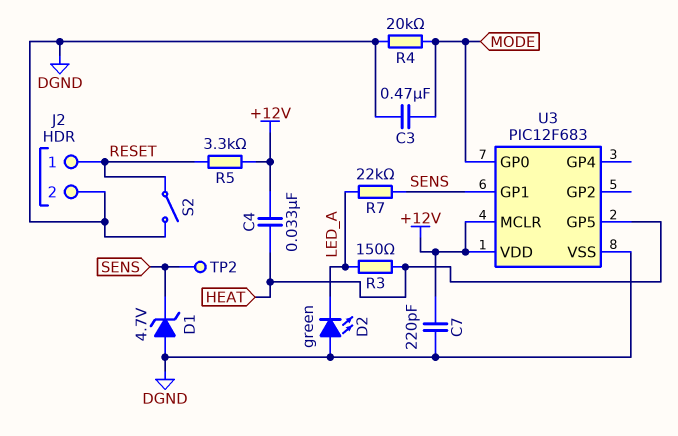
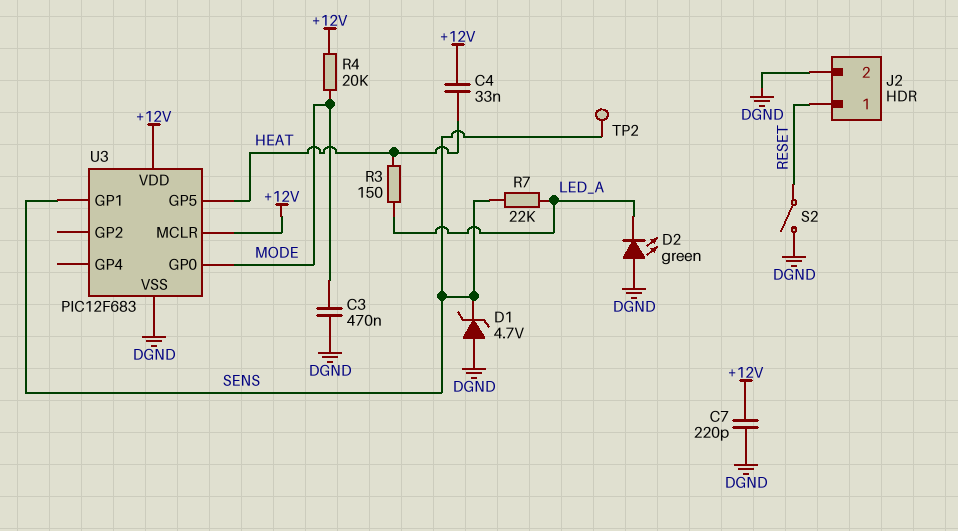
R4: 20k (DGND, MODE) -> 20k (+12V, MODE)
R5: 3.3k (+12V, RESET) -> none

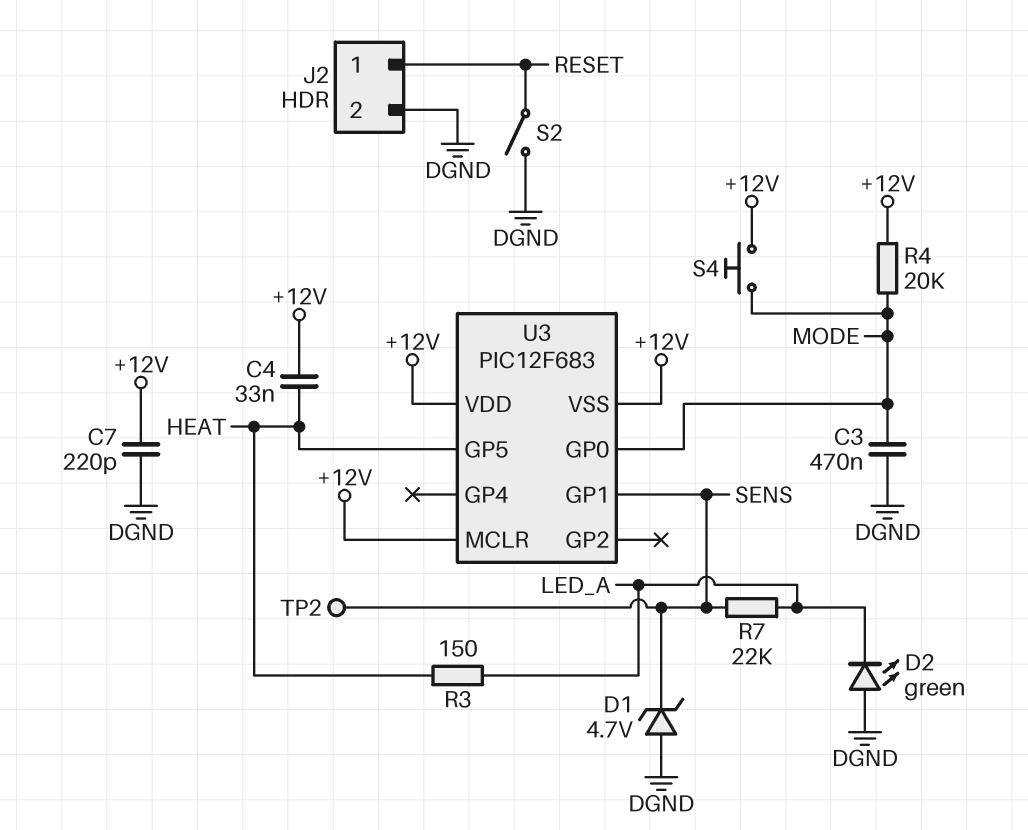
S4: none -> button (+12V, MODE)
U3 pin VSS: DGND -> +12V

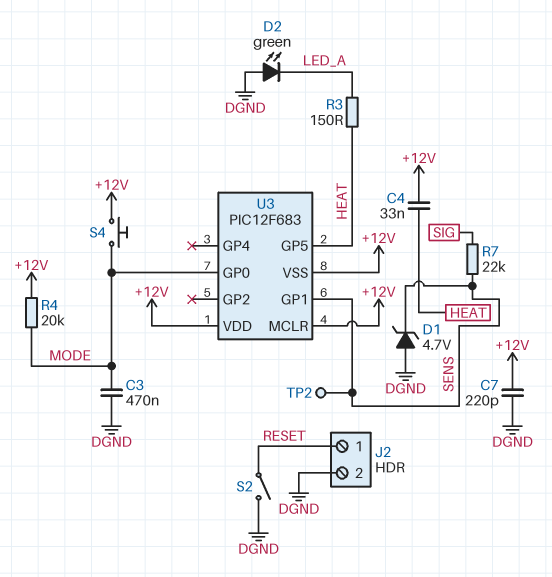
R7: 22k (LED_A, SENS) -> 22k (SENS, SIG)

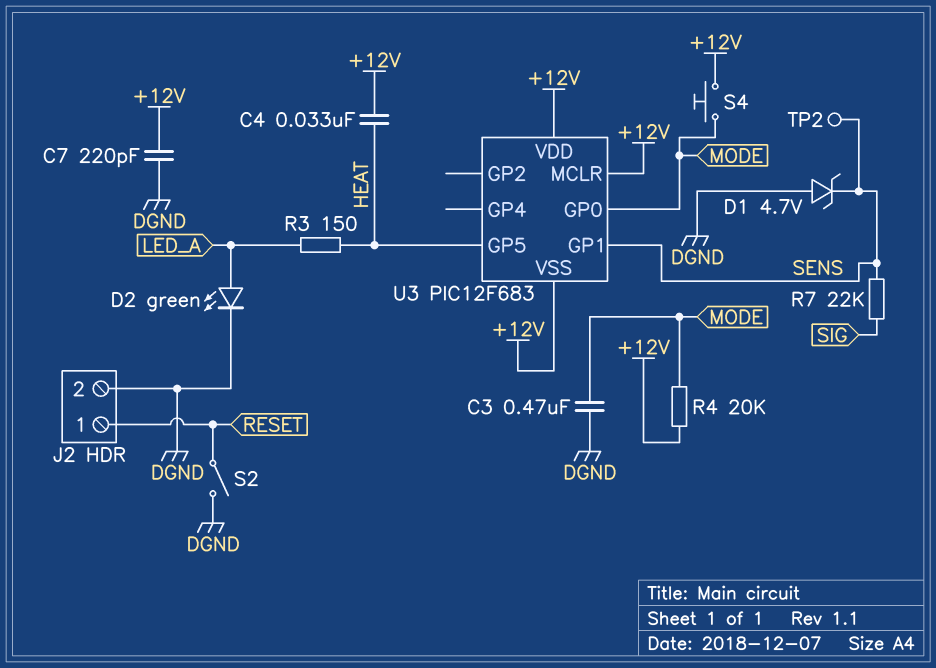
D2: LED green (A DGND, K LED_A) -> LED green (A LED_A, K DGND)

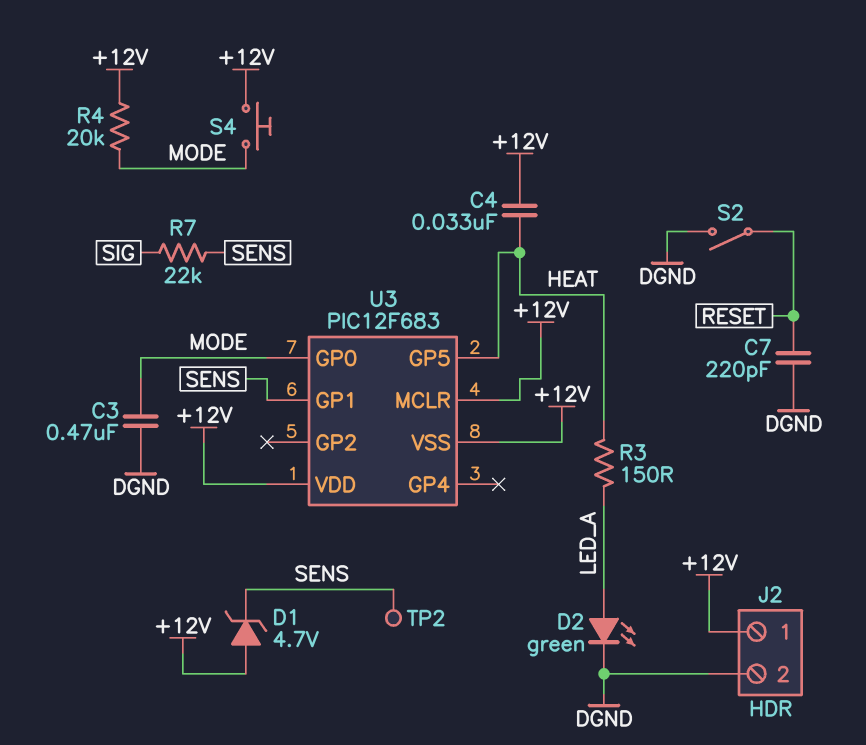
C7: 220pF (+12V, DGND) -> 220pF (DGND, RESET)
D1: zener 4.7V (A DGND, K SENS) -> zener 4.7V (A +12V, K SENS)
J2 pin 1: RESET -> +12V

